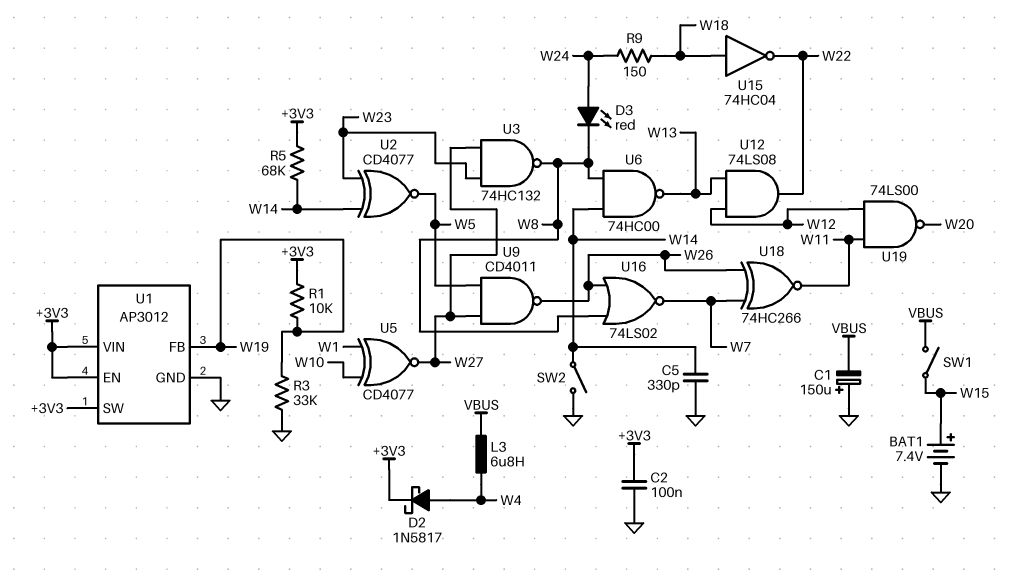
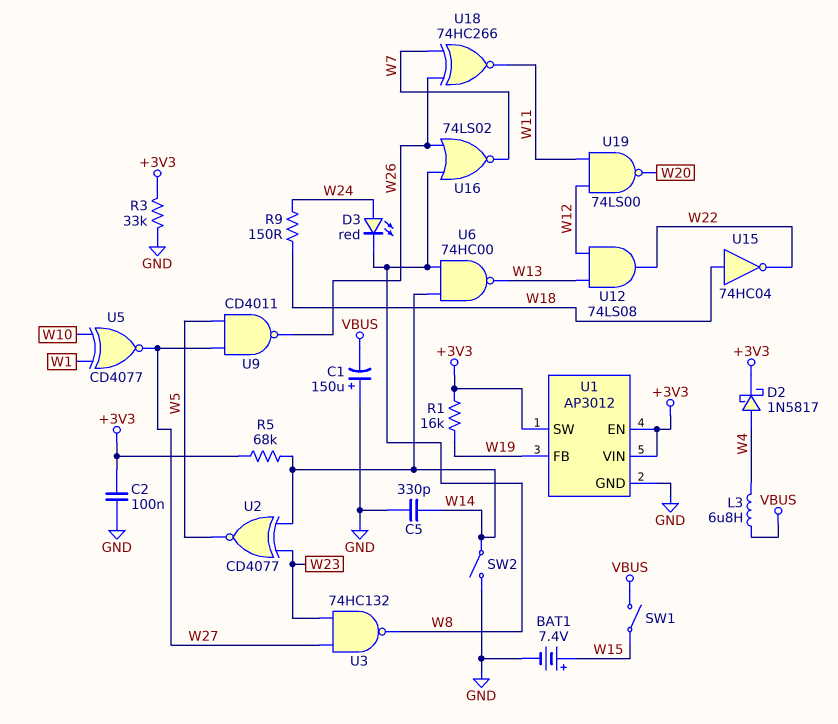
R1: 10k (+3V3, W19) -> 16k (+3V3, W19)
R3: 33k (GND, W19) -> 33k (+3V3, GND)

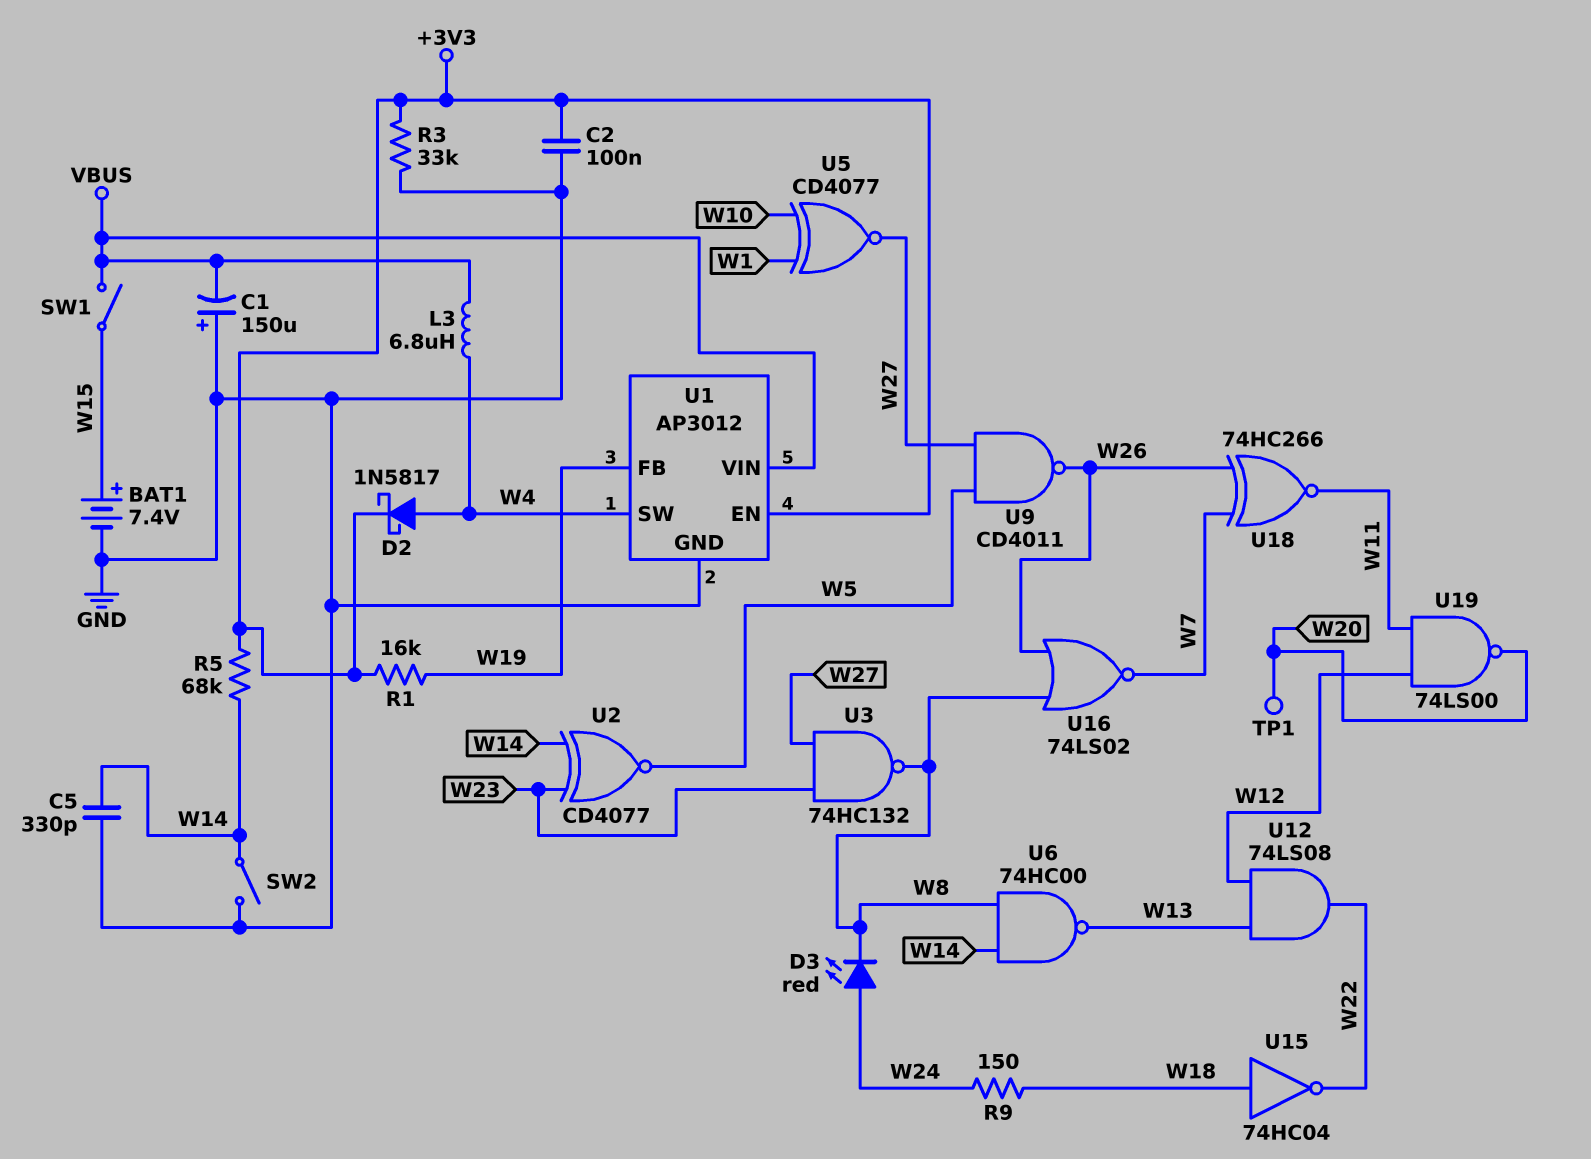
TP1: none -> test point (W20)
U1 pin SW: +3V3 -> W4
U1 pin VIN: +3V3 -> VBUS

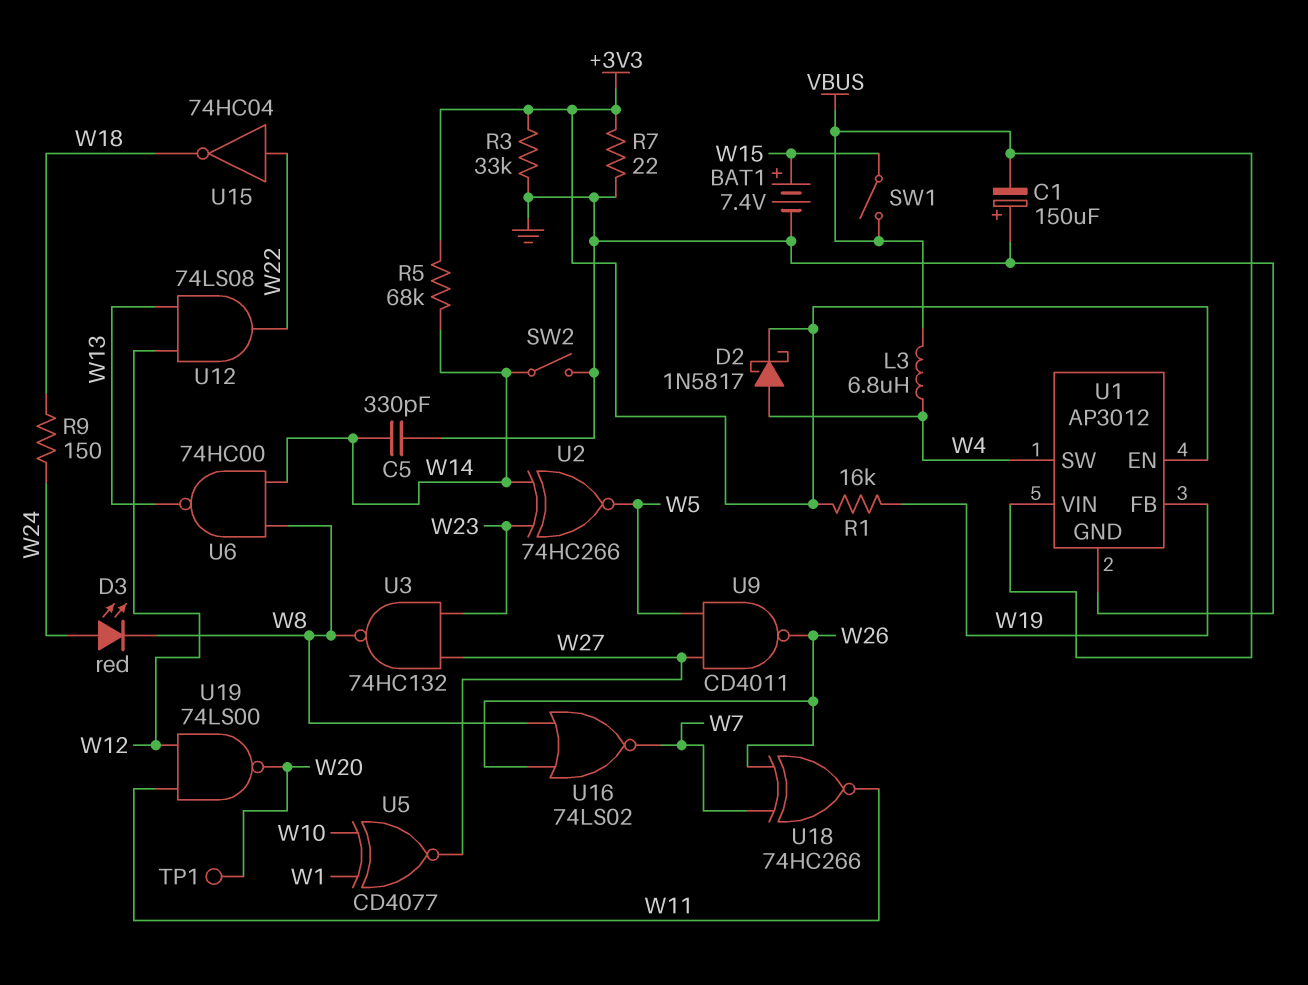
C2: 100nF (+3V3, GND) -> none
R7: none -> 22 (+3V3, GND)
U2: XNOR CD4077 (in W14, in W23, out W5) -> XNOR 74HC266 (in W14, in W23, out W5)
U15: NOT 74HC04 (in W18, out W22) -> NOT 74HC04 (in W22, out W18)

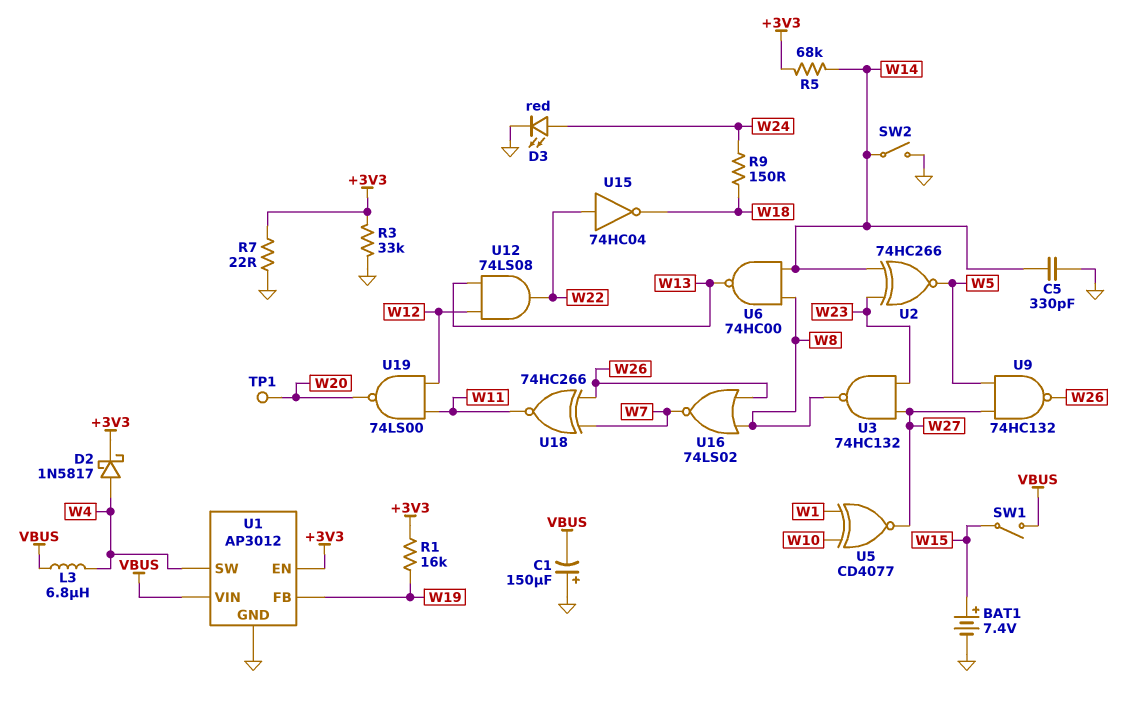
D3: LED red (A W24, K W8) -> LED red (A W24, K GND)
U9: NAND CD4011 (in W5, in W27, out W26) -> NAND 74HC132 (in W5, in W27, out W26)

